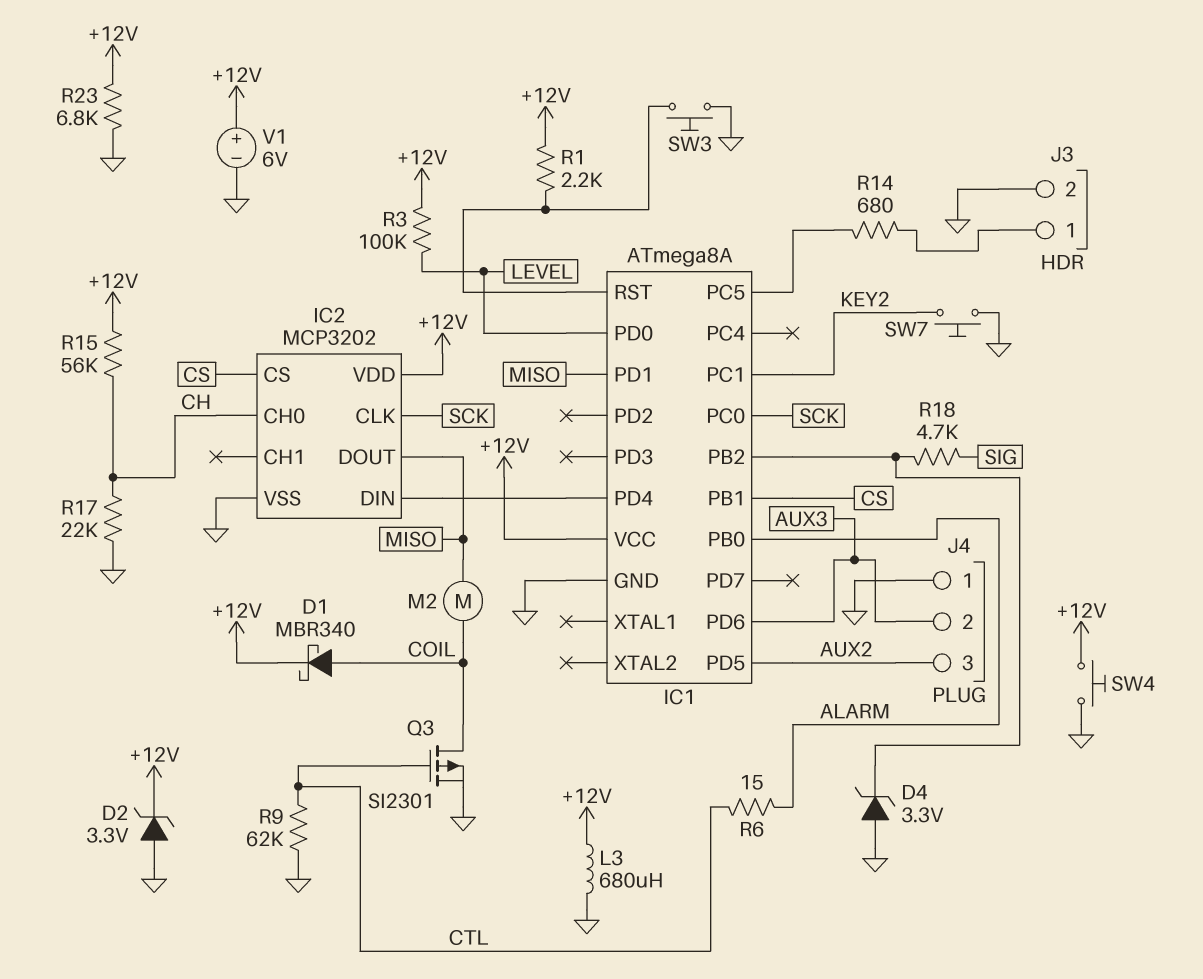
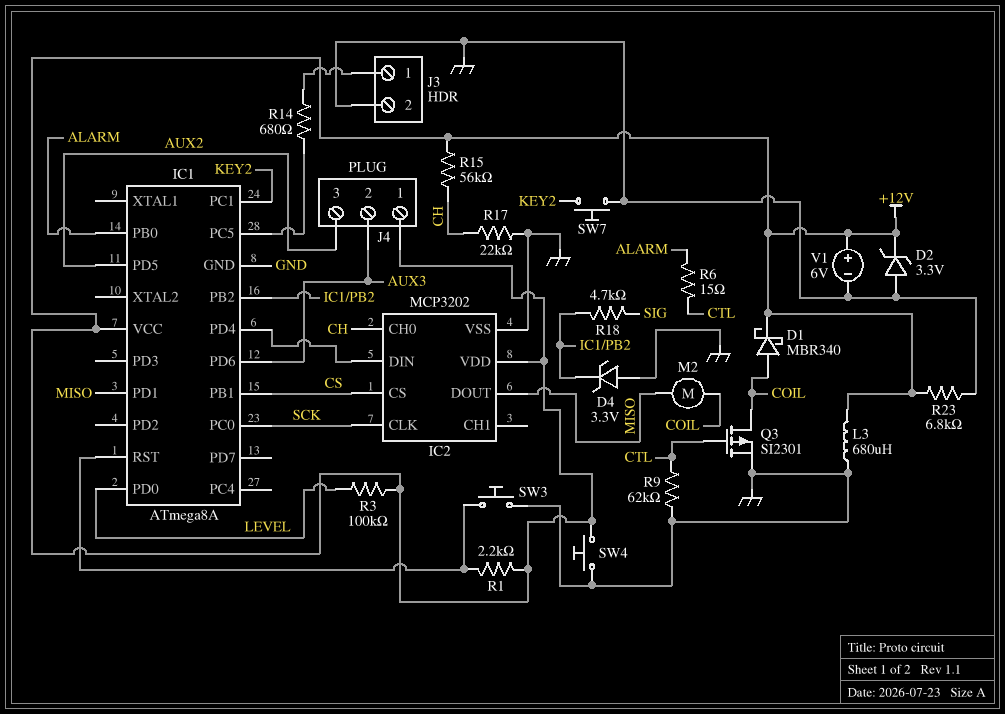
J4 pin 1: GND -> +12V

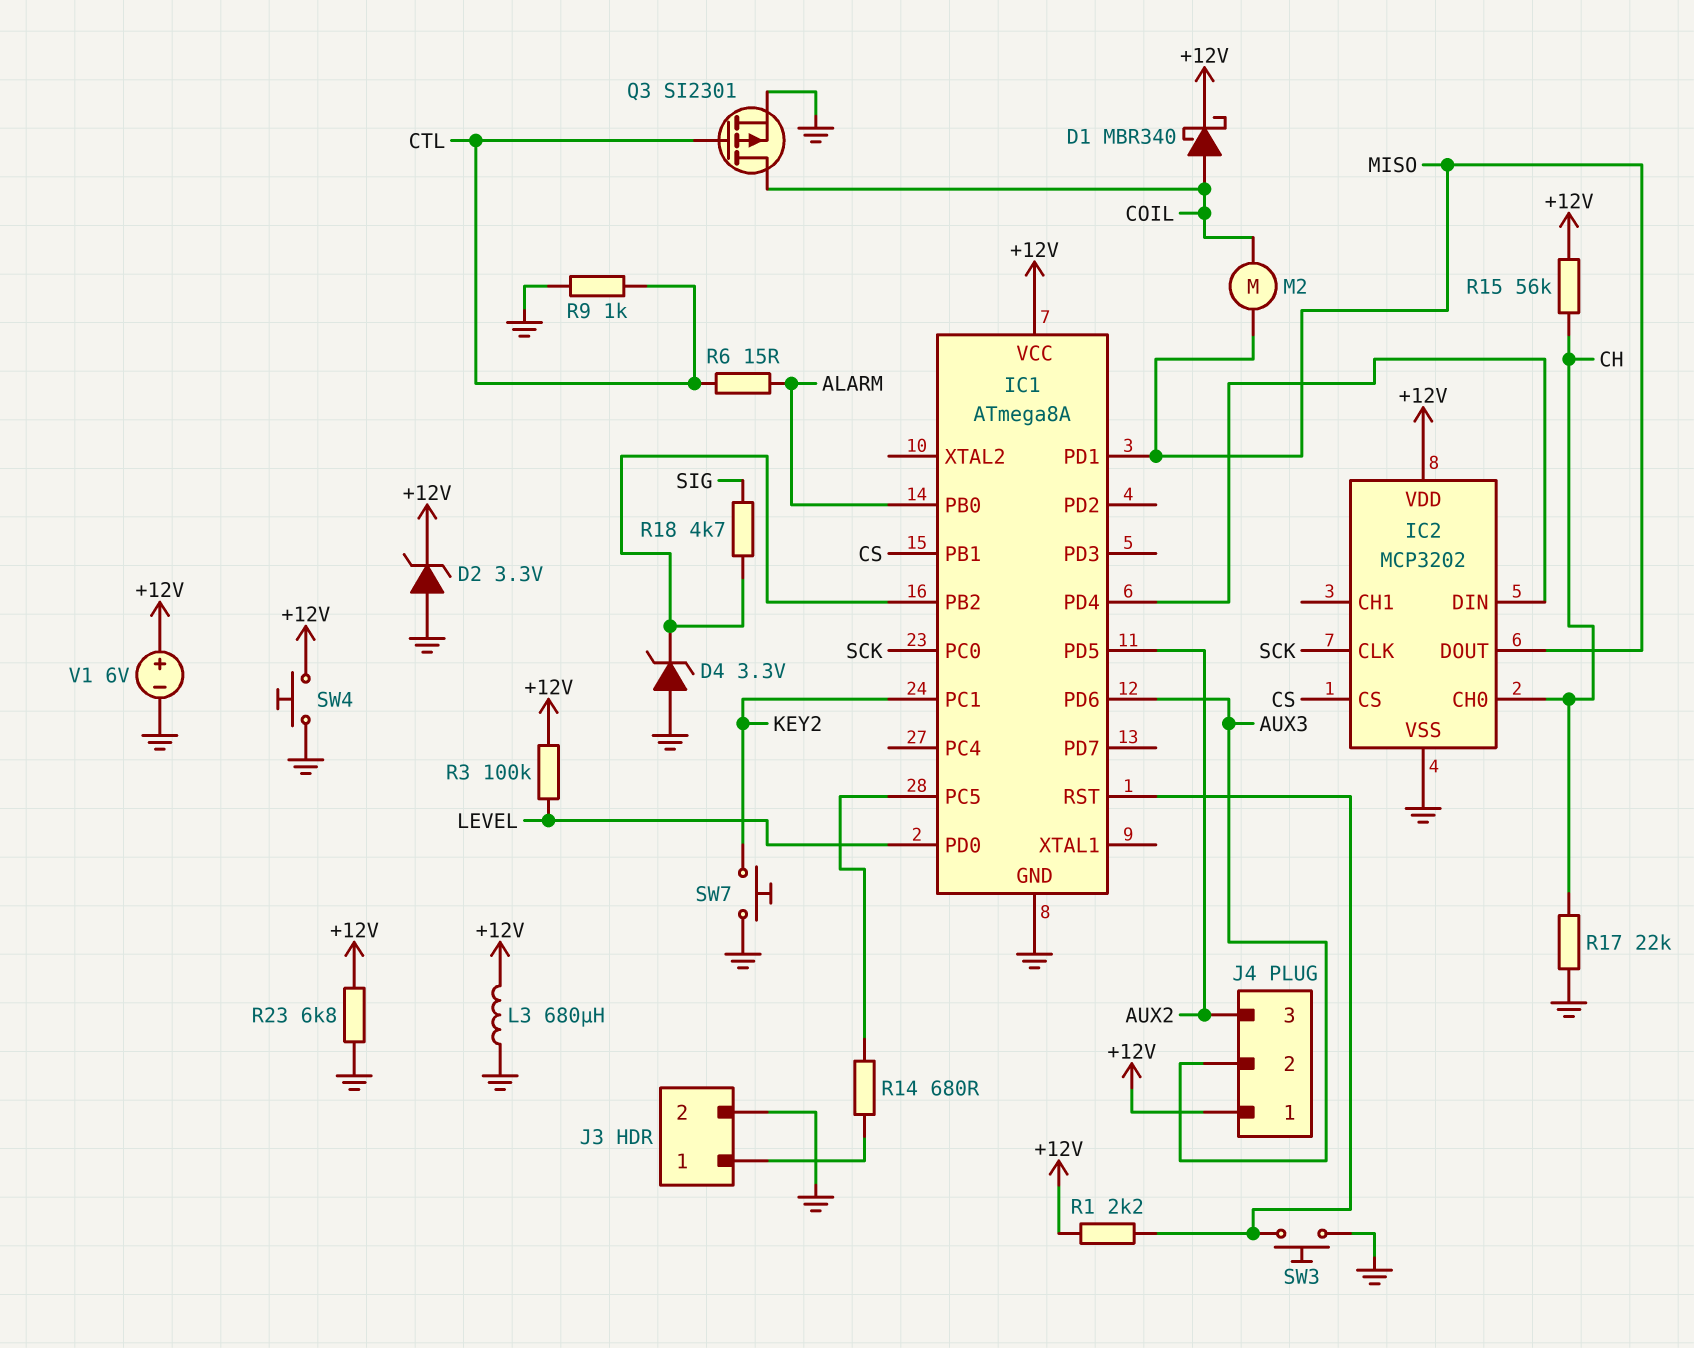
R9: 62k (CTL, GND) -> 1k (CTL, GND)

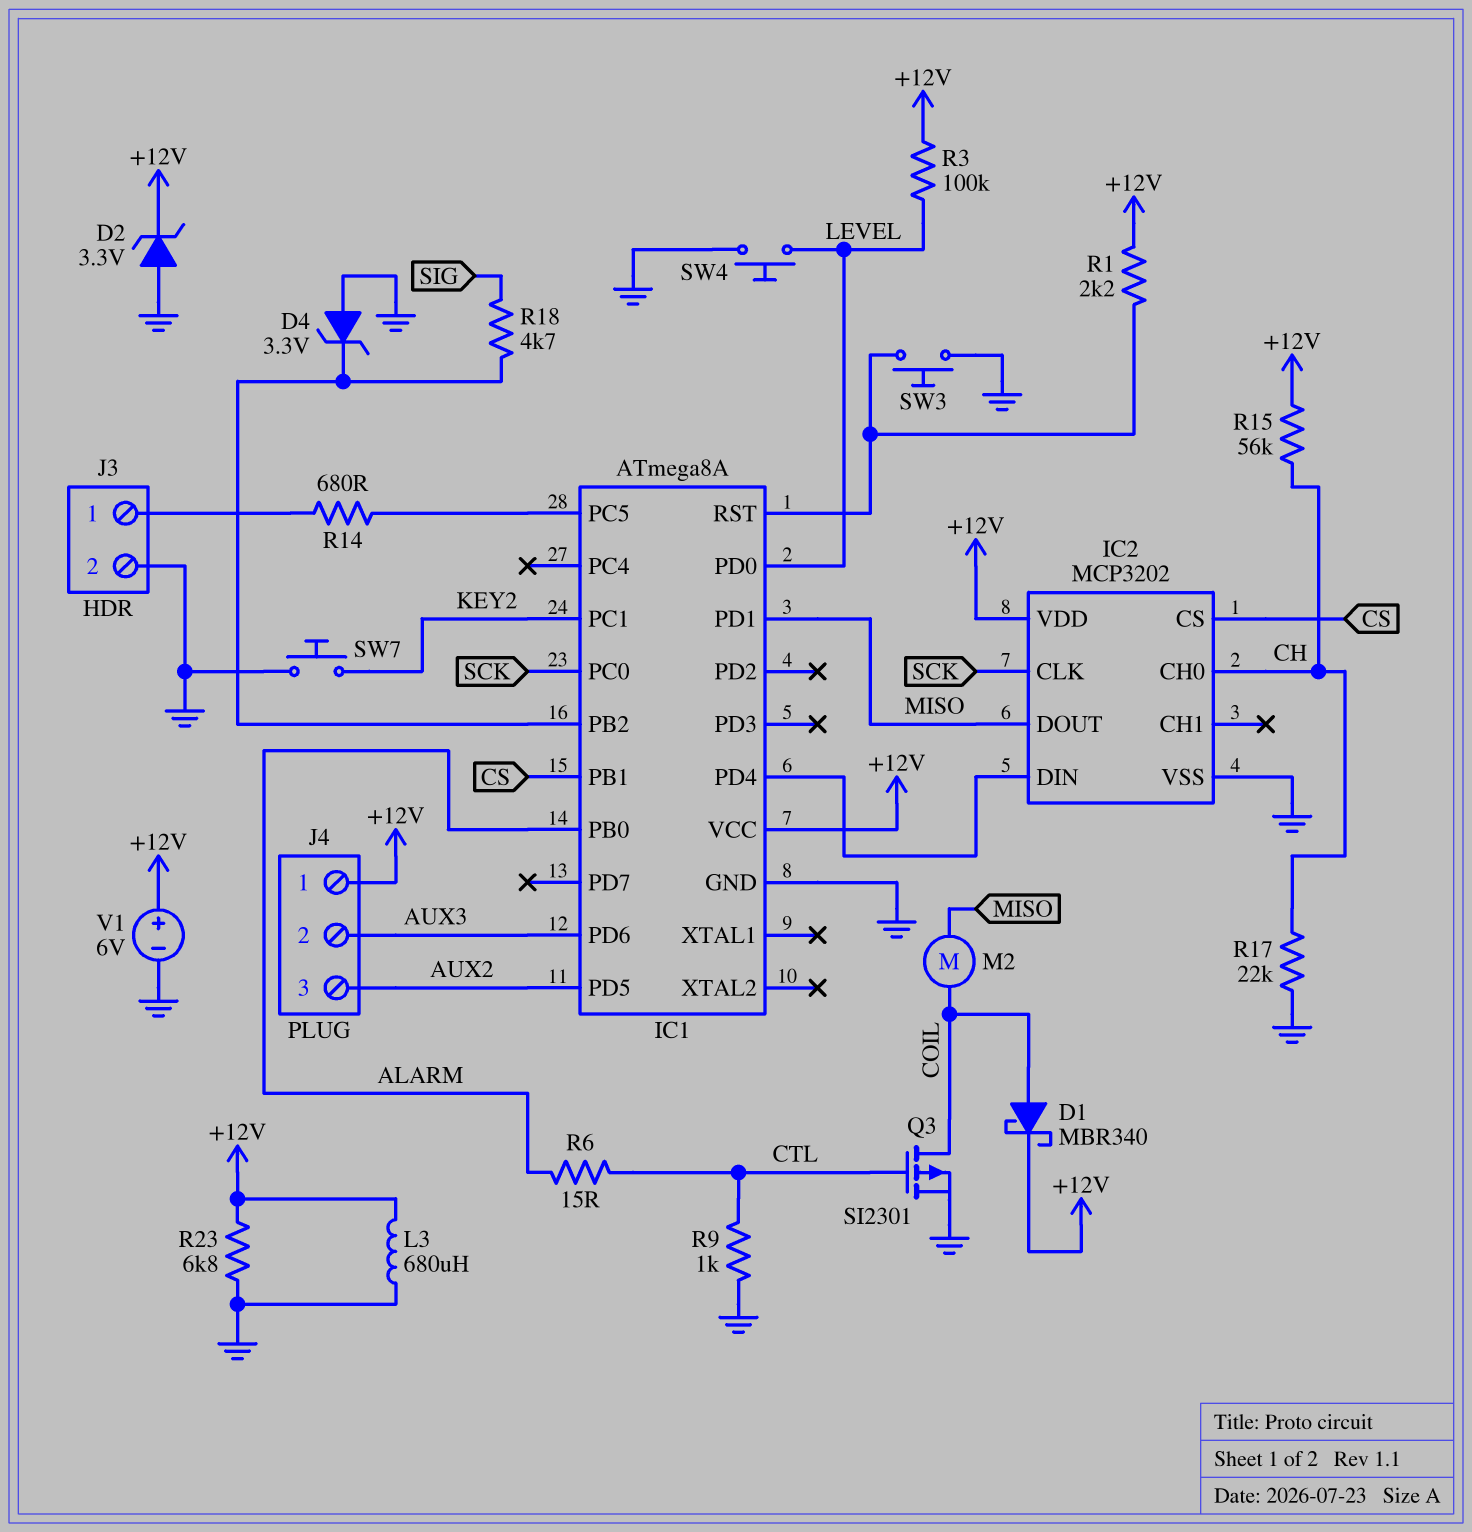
SW4: button (+12V, GND) -> button (GND, LEVEL)

